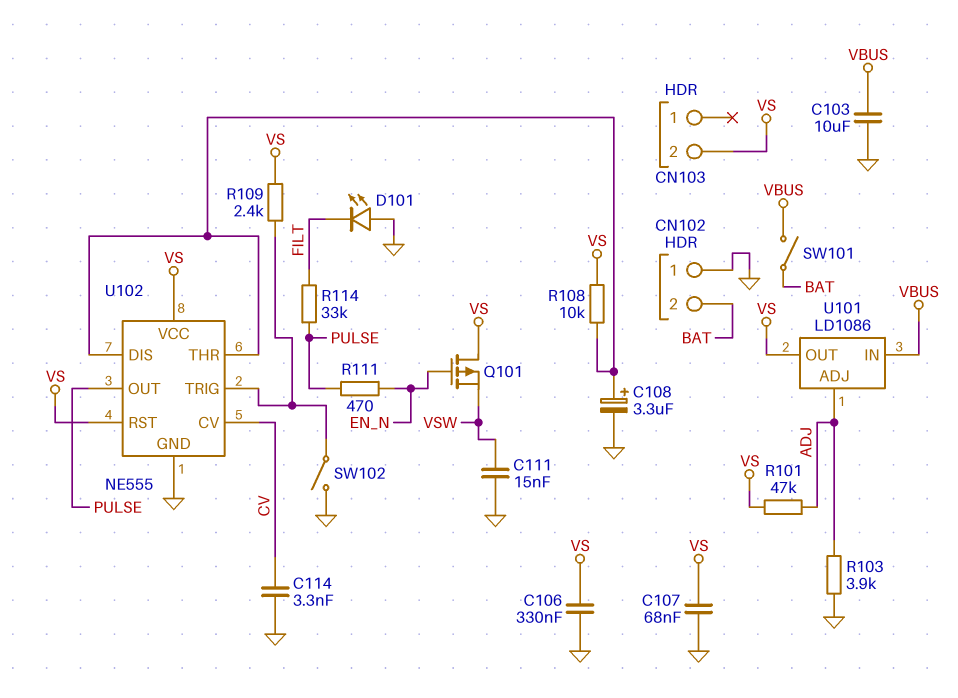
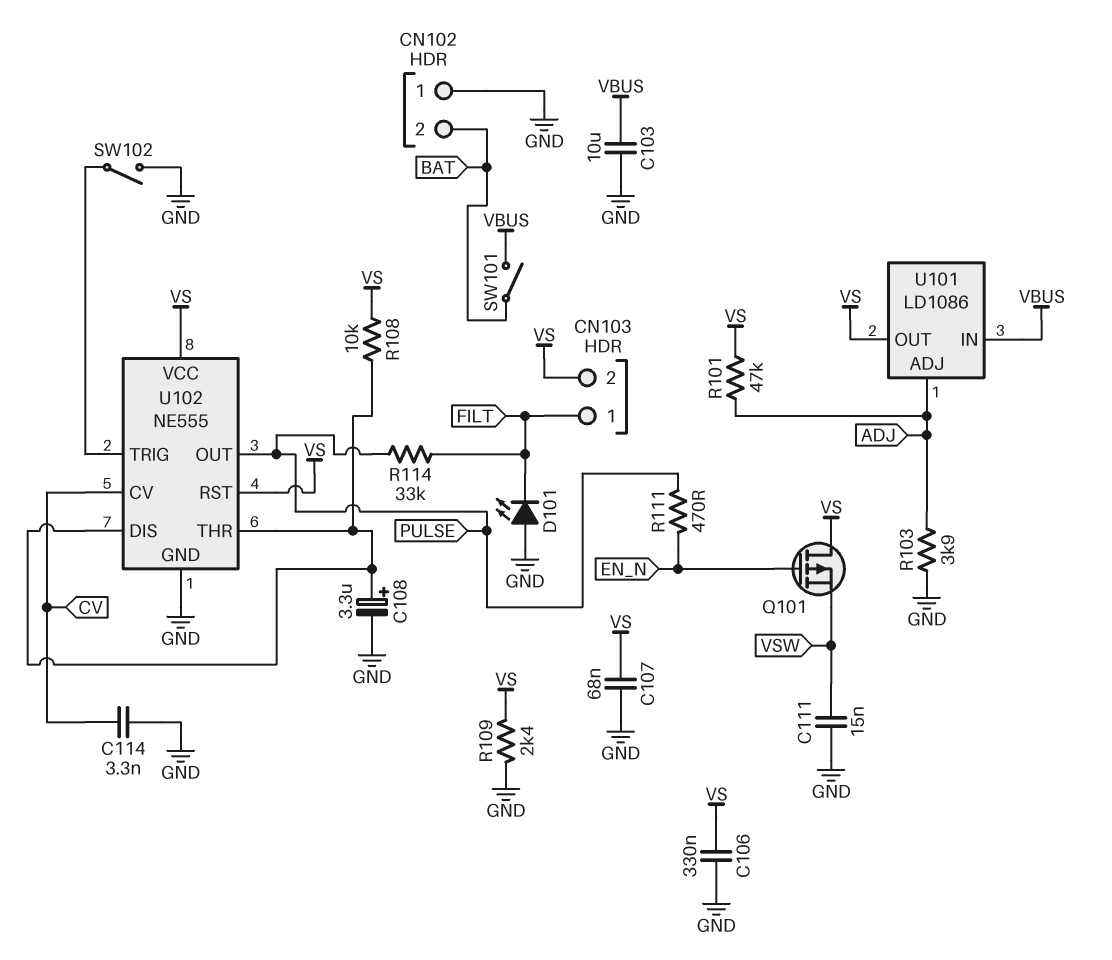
CN103 pin 1: none -> FILT
R109: 2.4k (U102/TRIG, VS) -> 2.4k (GND, VS)

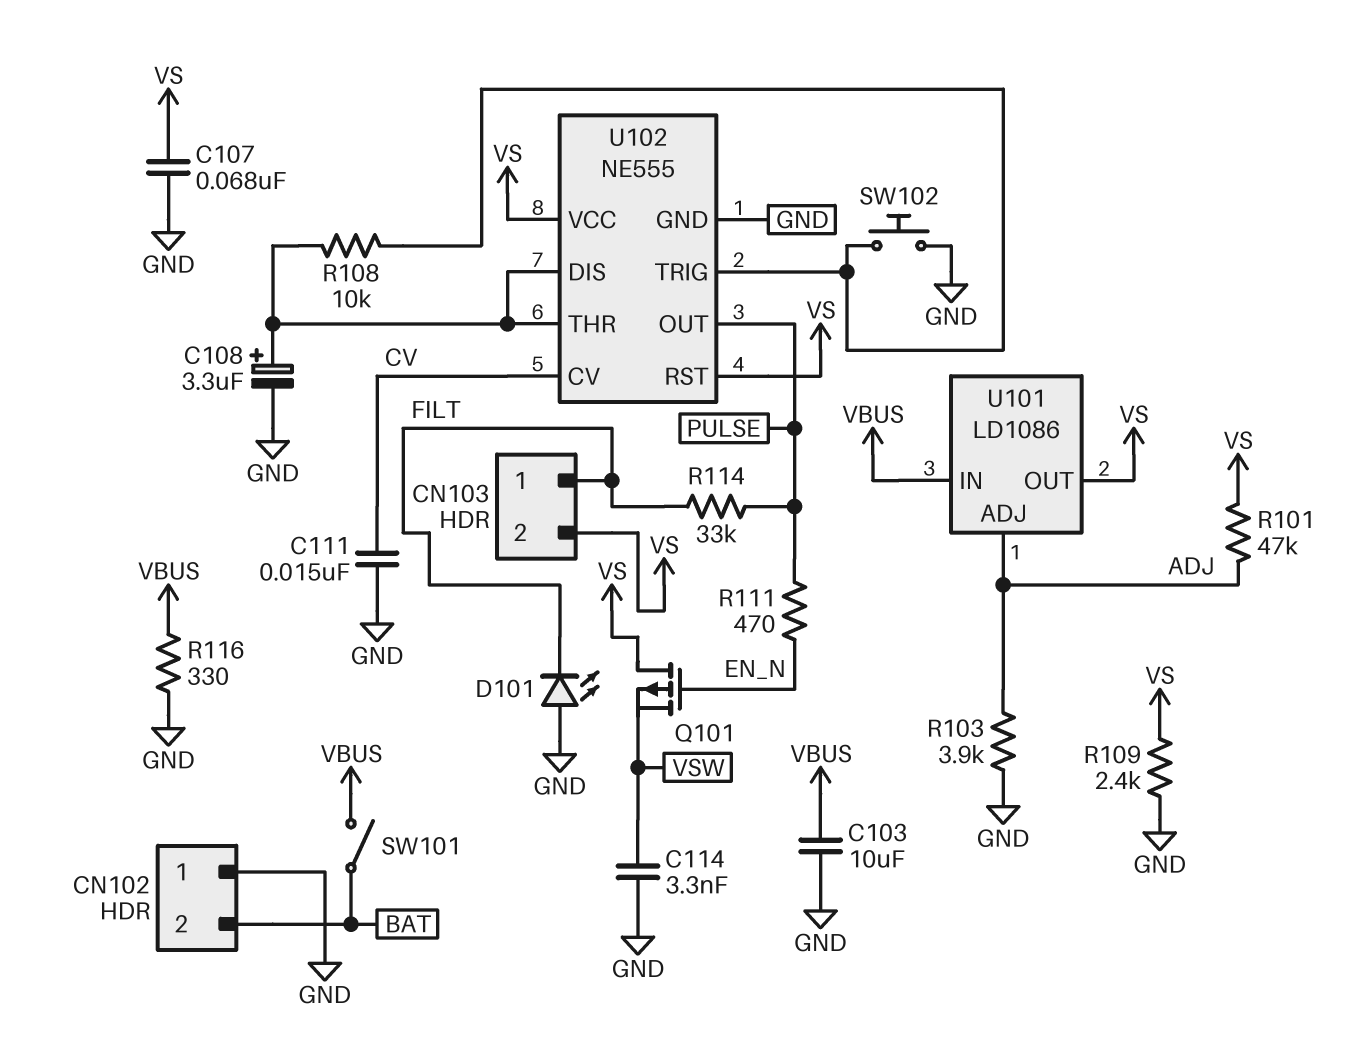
C106: 330nF (GND, VS) -> none
C111: 15nF (GND, VSW) -> 15nF (CV, GND)
C114: 3.3nF (CV, GND) -> 3.3nF (GND, VSW)
R108: 10k (U102/DIS, VS) -> 10k (U102/DIS, U102/TRIG)
R116: none -> 330 (GND, VBUS)
SW102: switch (GND, U102/TRIG) -> button (GND, U102/TRIG)

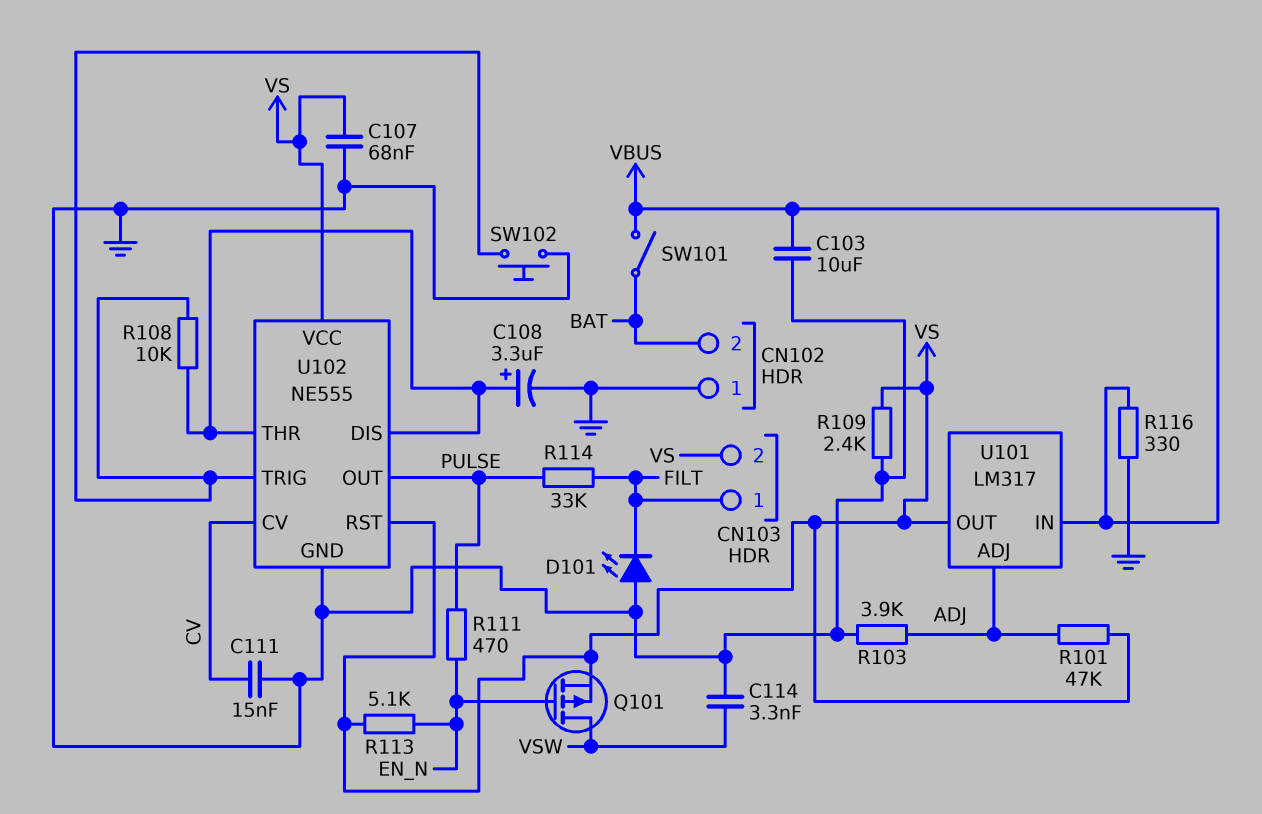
Q101: PMOS (G EN_N, D VS, S VSW) -> PMOS (G EN_N, D VSW, S VS)
R113: none -> 5.1k (EN_N, VS)
U101: LD1086 -> LM317

